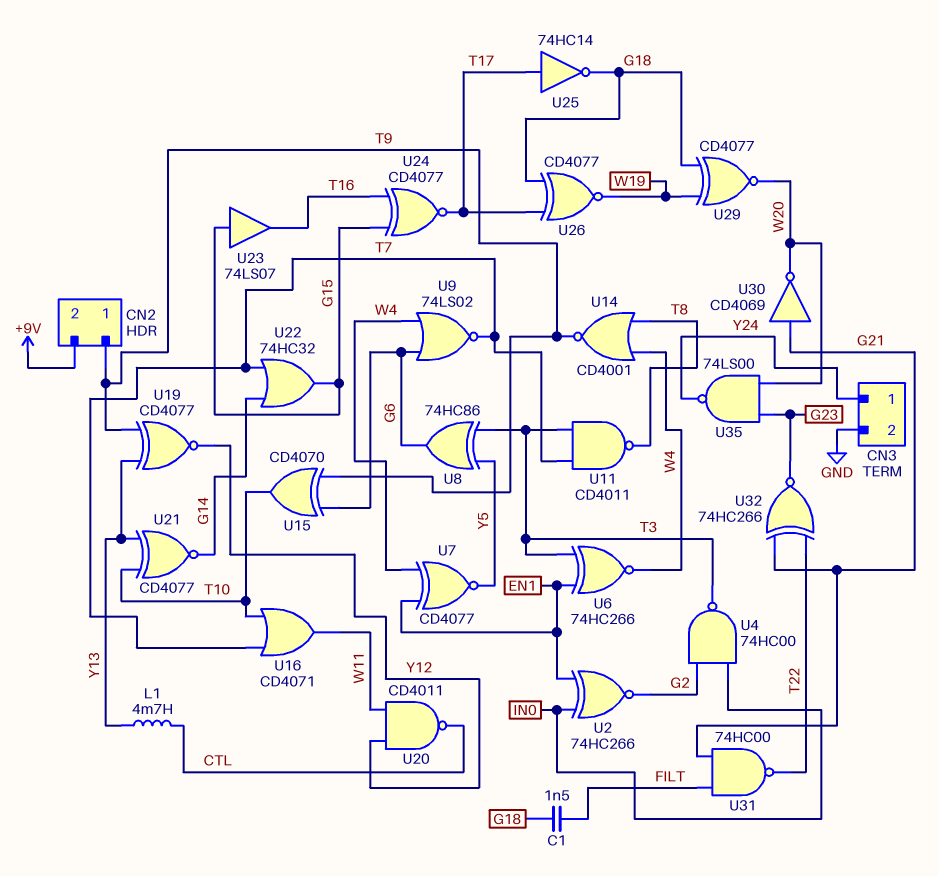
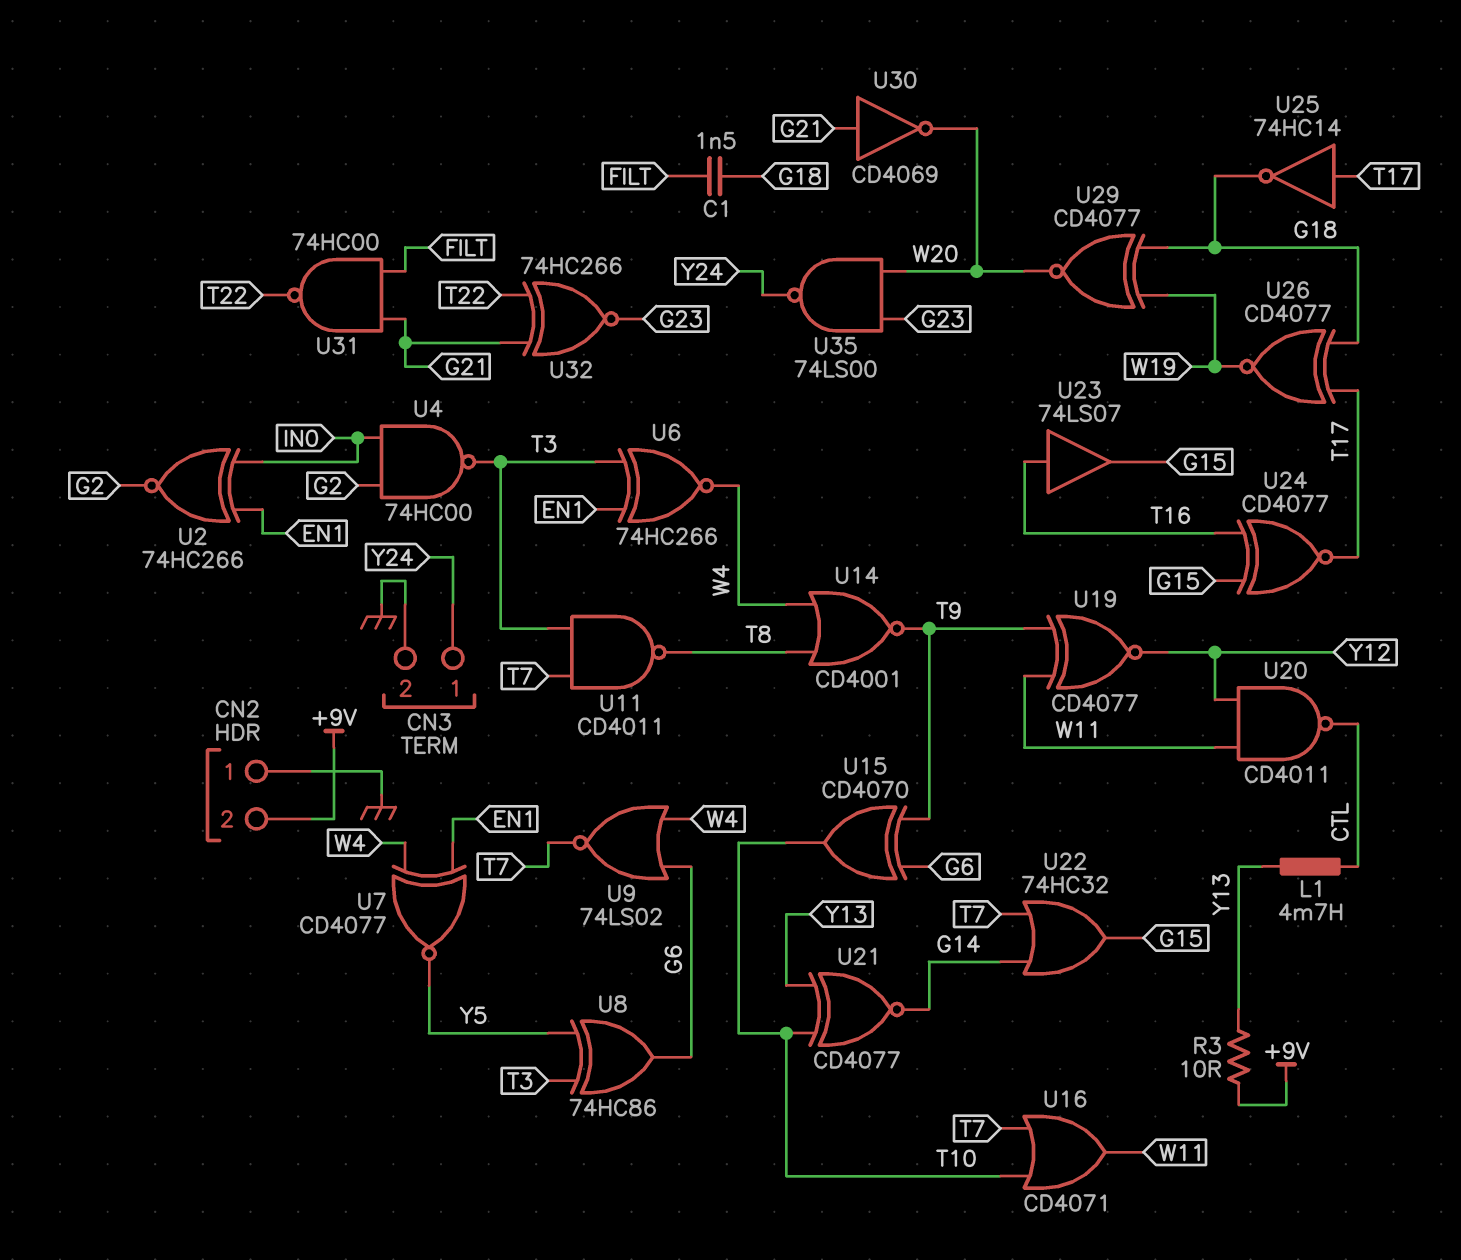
CN2 pin 1: T9 -> GND
R3: none -> 10 (+9V, Y13)
U19: XNOR CD4077 (in T9, in Y13, out Y12) -> XNOR CD4077 (in T9, in W11, out Y12)
U23: buffer 74LS07 (in G15, out T16) -> buffer 74LS07 (in T16, out G15)

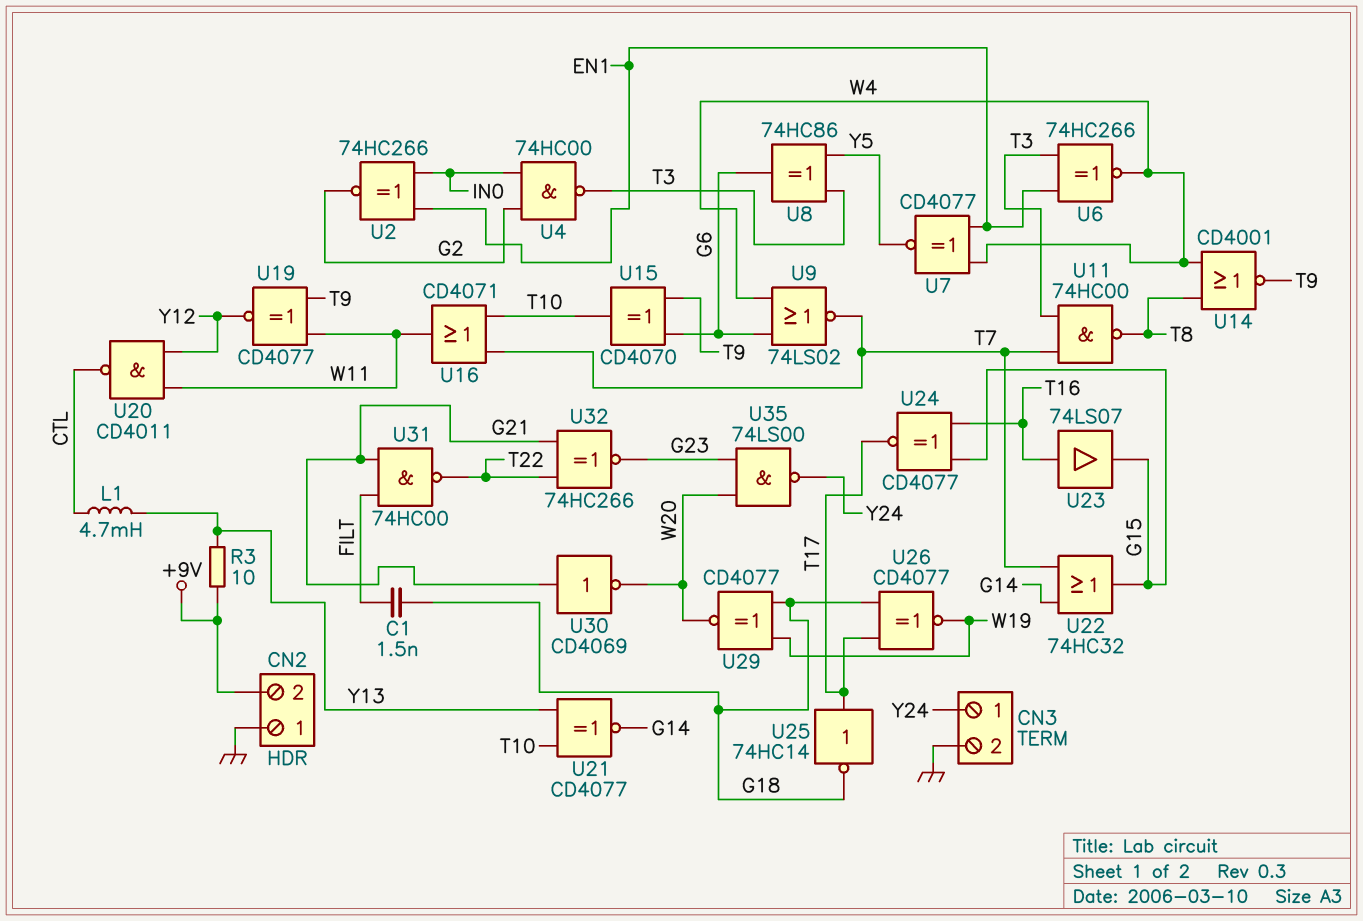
U11: NAND CD4011 (in T3, in T7, out T8) -> NAND 74HC00 (in T3, in T7, out T8)

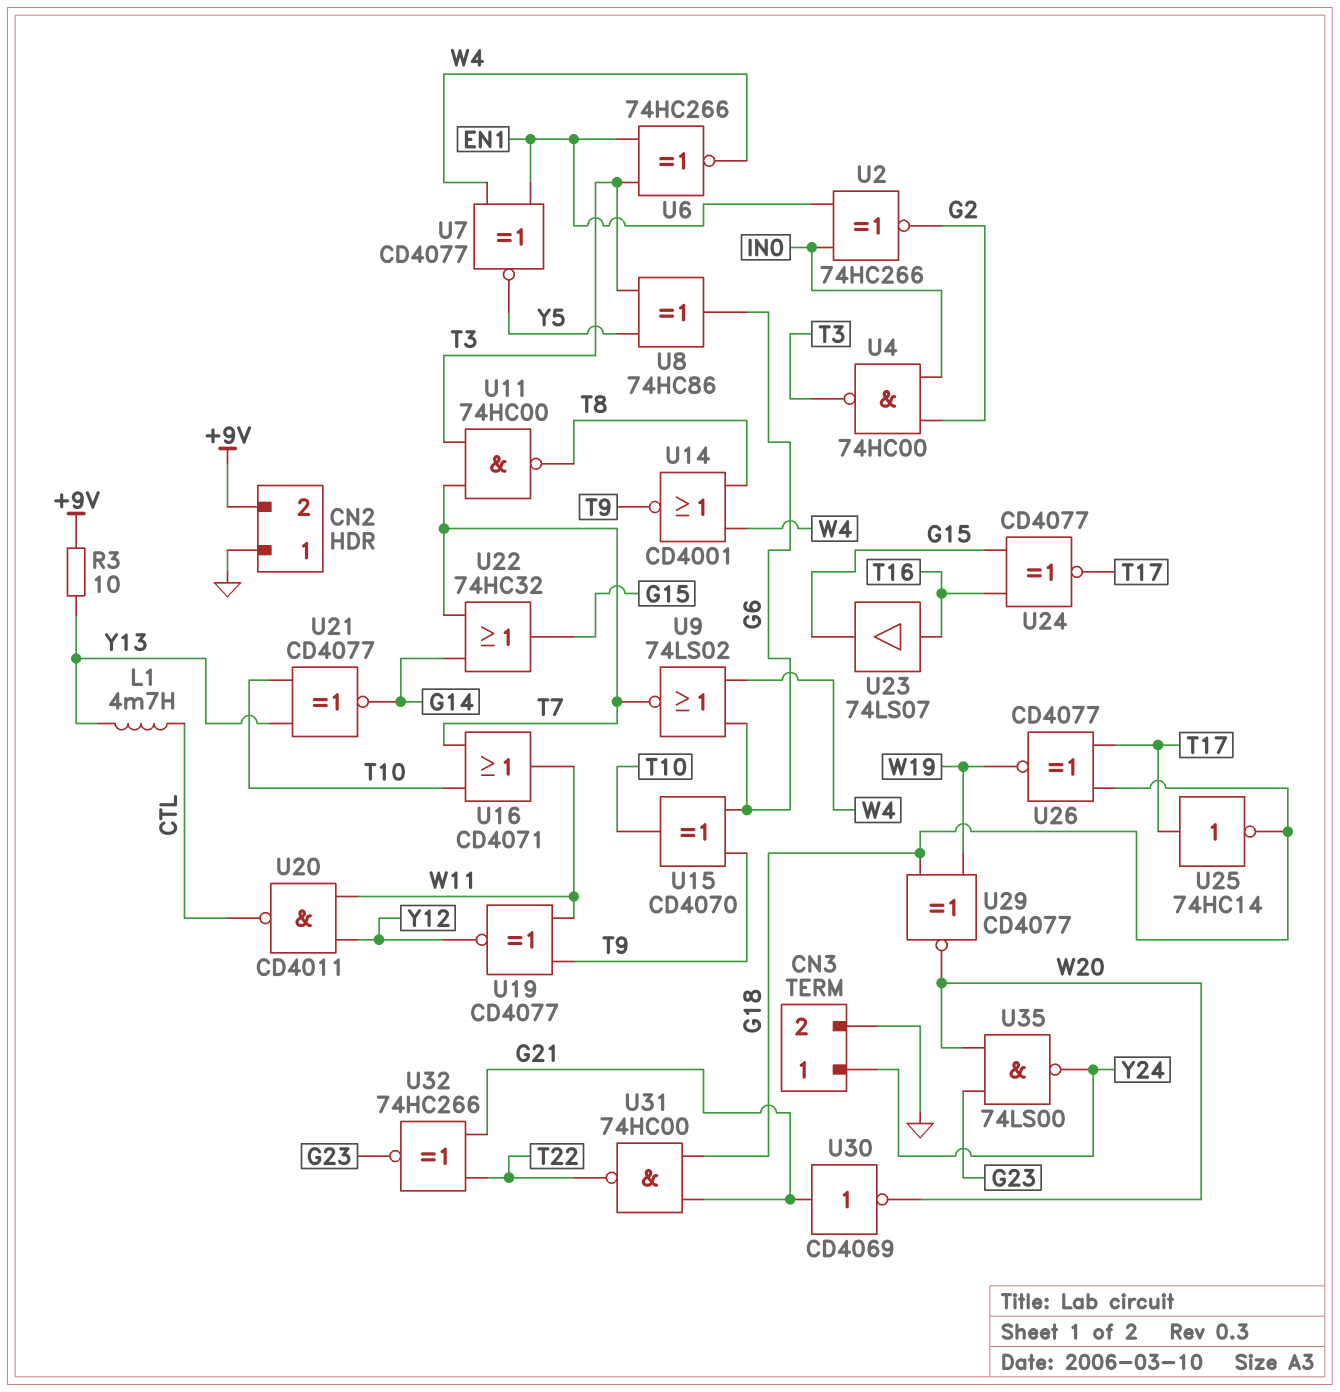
C1: 1.5nF (FILT, G18) -> none
U31: NAND 74HC00 (in FILT, in G21, out T22) -> NAND 74HC00 (in G18, in G21, out T22)

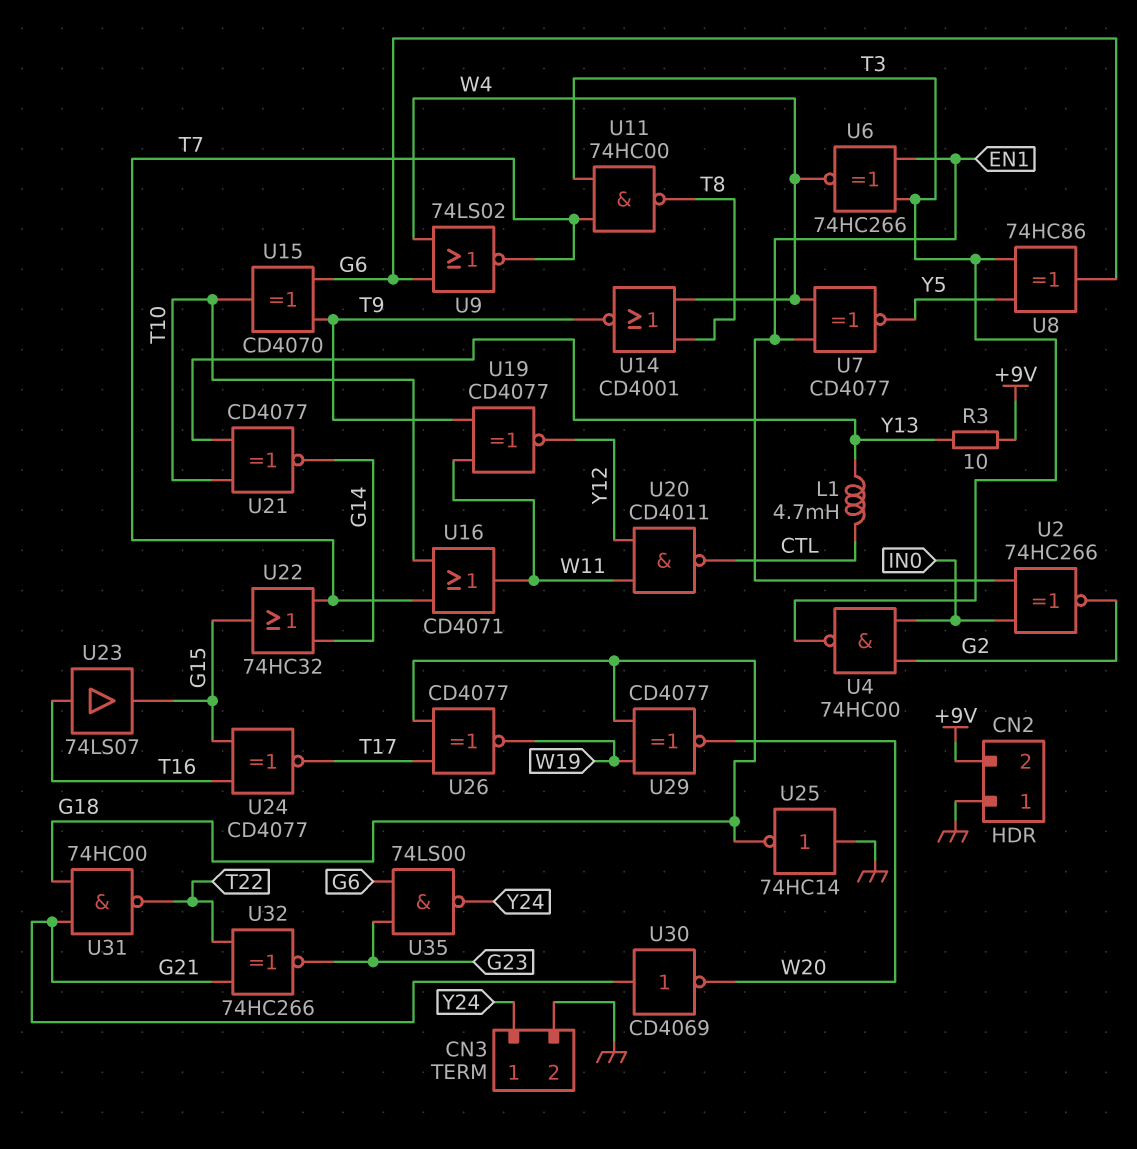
U25: NOT 74HC14 (in T17, out G18) -> NOT 74HC14 (in GND, out G18)
U35: NAND 74LS00 (in G23, in W20, out Y24) -> NAND 74LS00 (in G6, in G23, out Y24)

